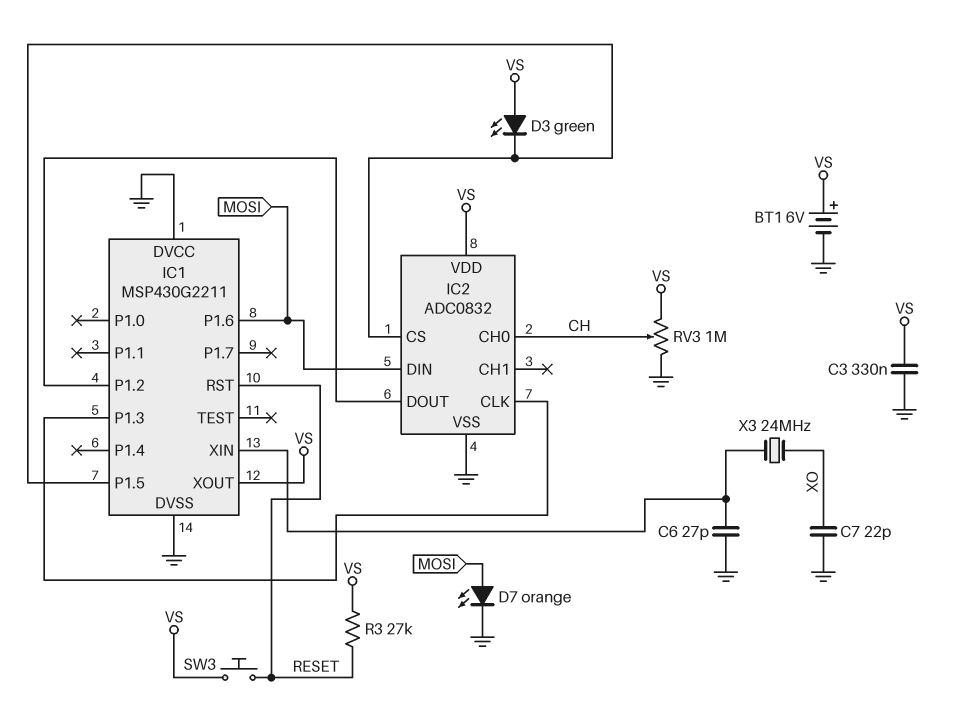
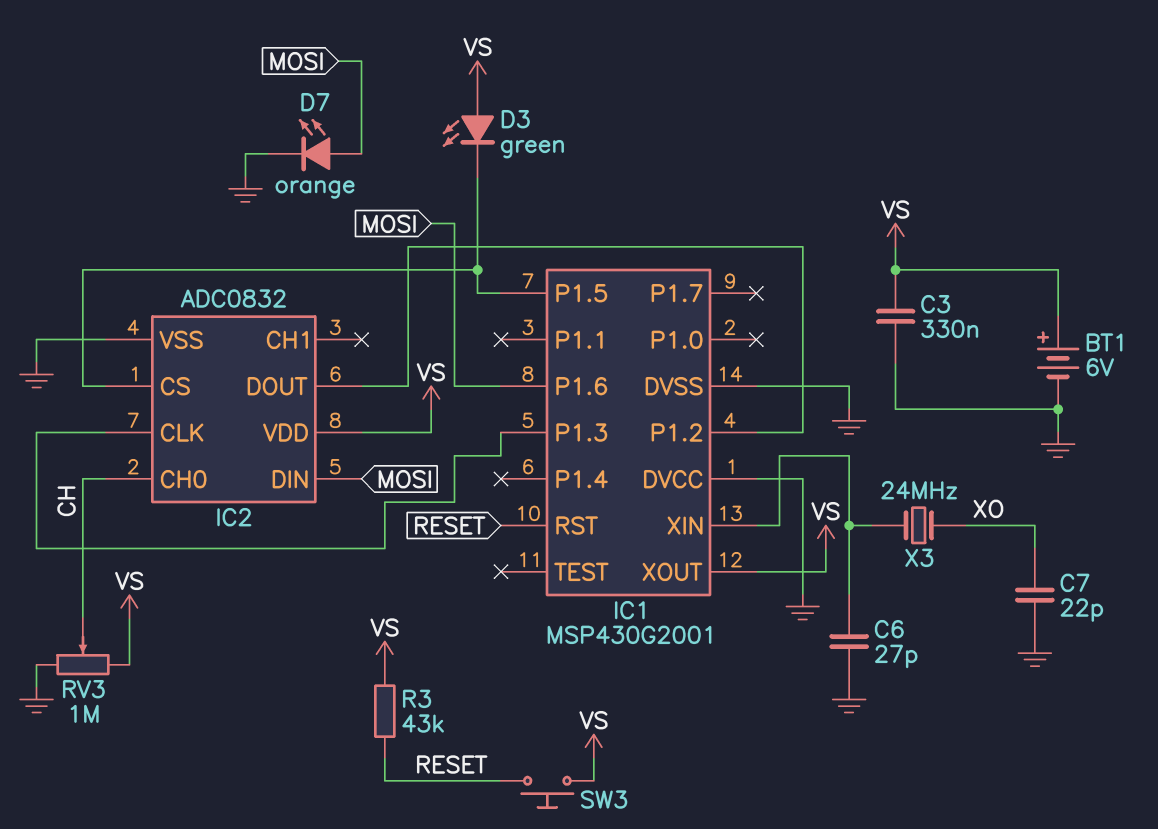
IC1: MSP430G2211 -> MSP430G2001
R3: 27k (RESET, VS) -> 43k (RESET, VS)

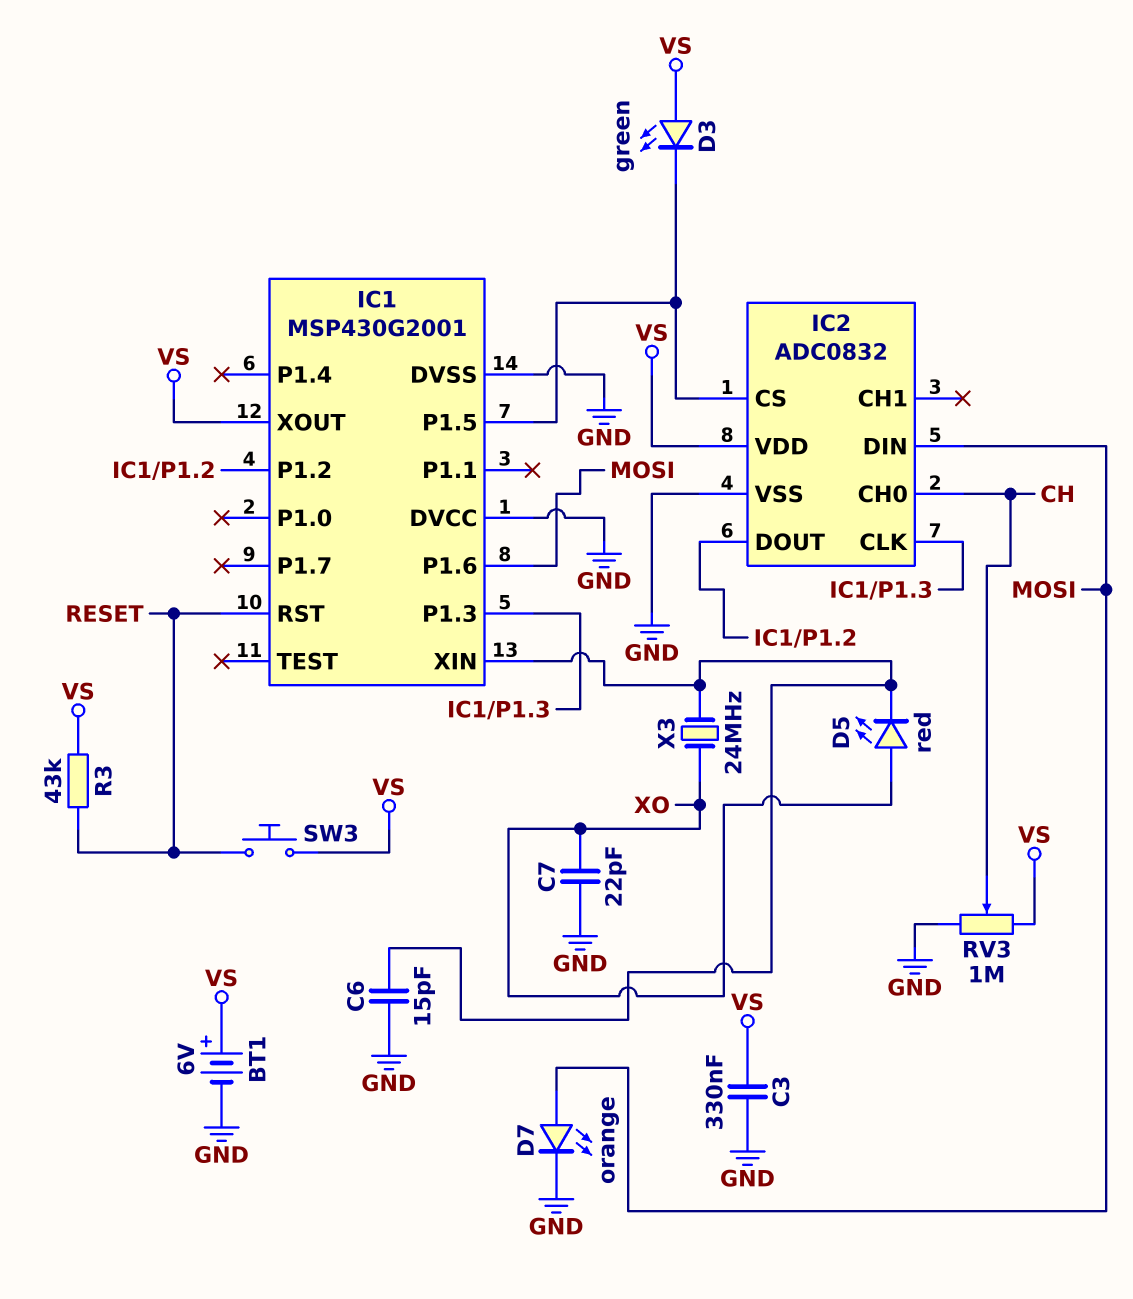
C6: 27pF (GND, IC1/XIN) -> 15pF (GND, IC1/XIN)
D5: none -> LED red (A XO, K IC1/XIN)

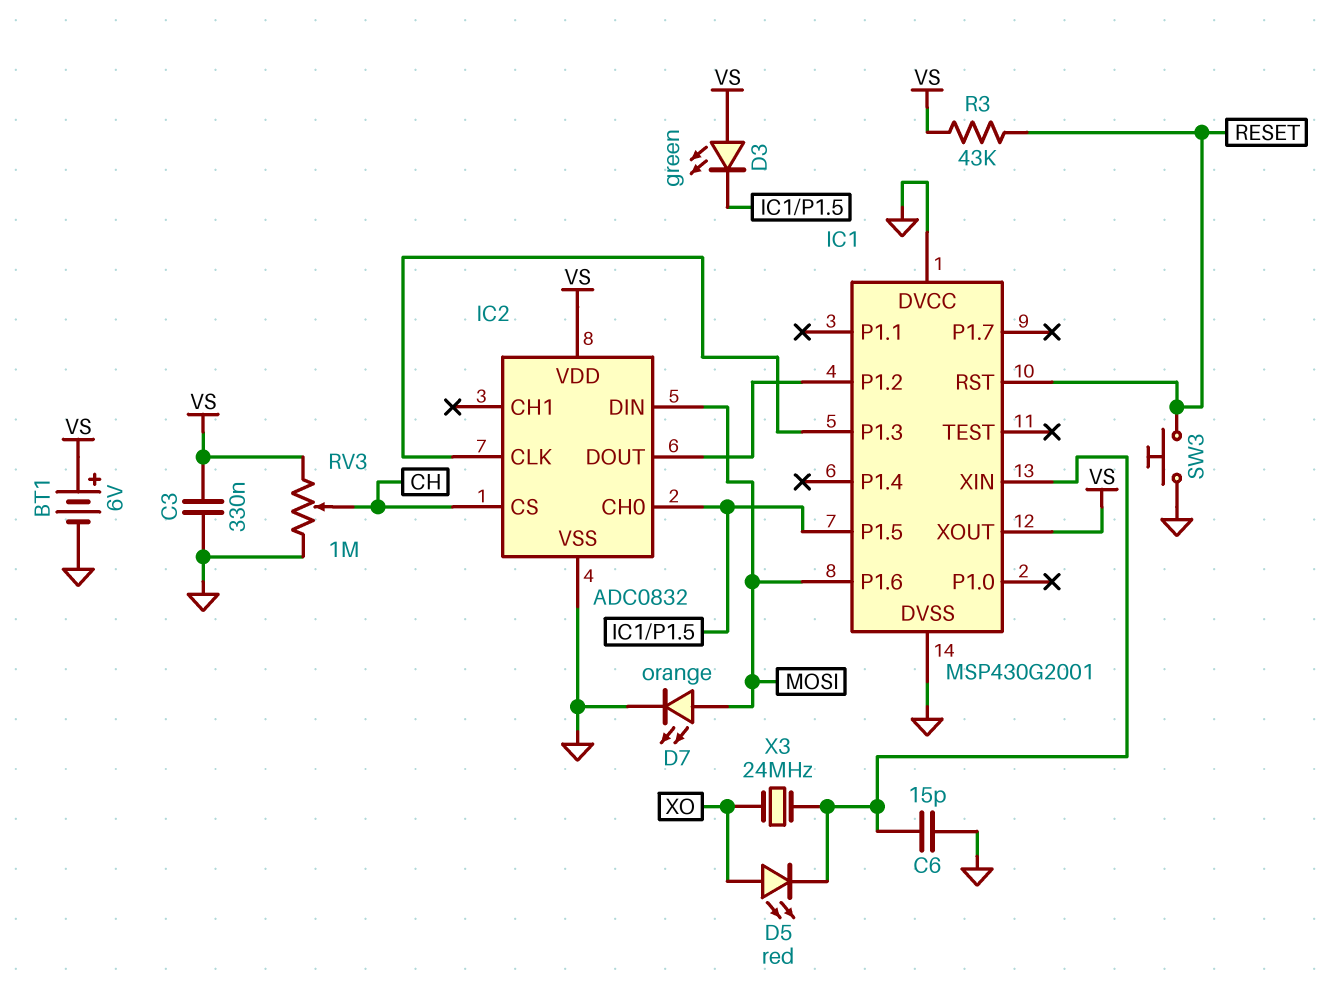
C7: 22pF (GND, XO) -> none
IC2 pin CH0: CH -> IC1/P1.5
IC2 pin CS: IC1/P1.5 -> CH
SW3: button (RESET, VS) -> button (GND, RESET)

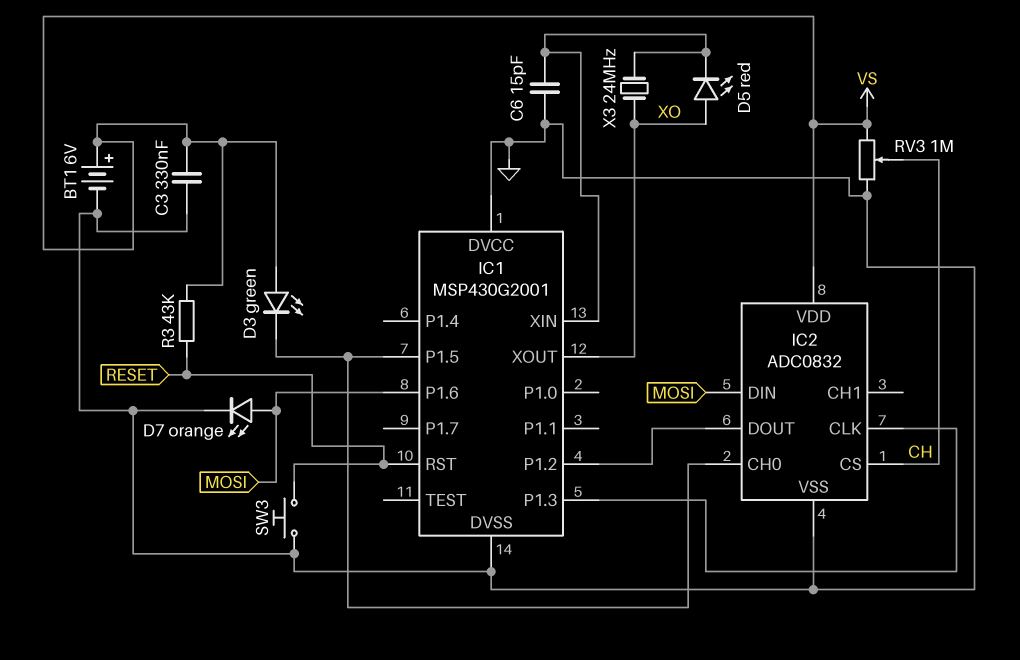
IC1 pin XOUT: VS -> XO

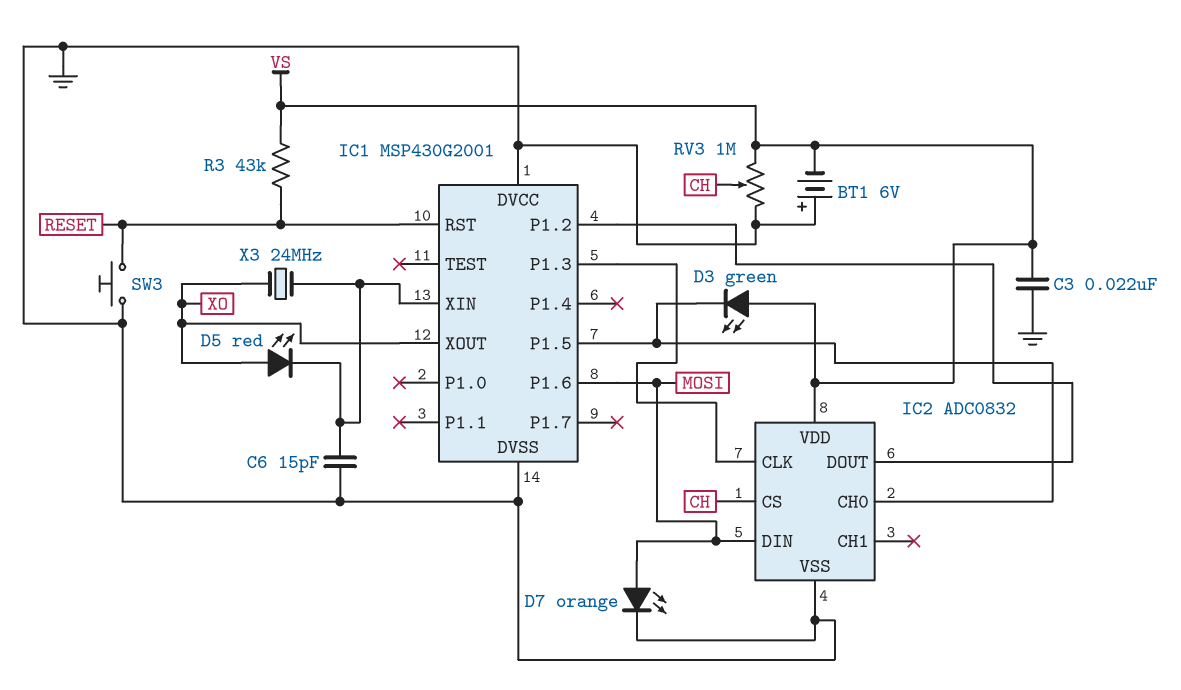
BT1: 6V (plus VS, minus GND) -> 6V (plus GND, minus VS)
C3: 330nF (GND, VS) -> 22nF (GND, VS)

